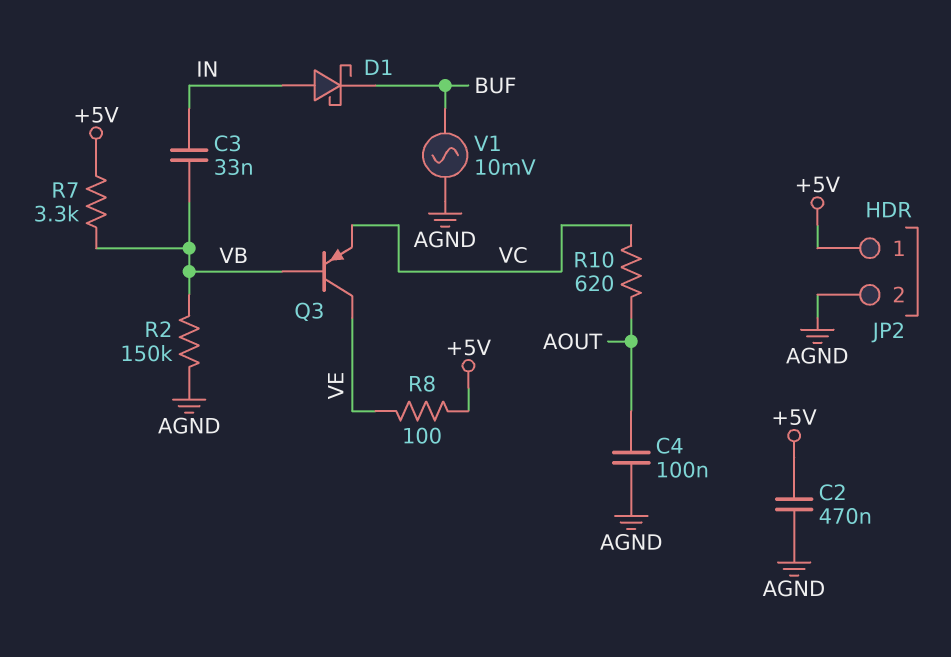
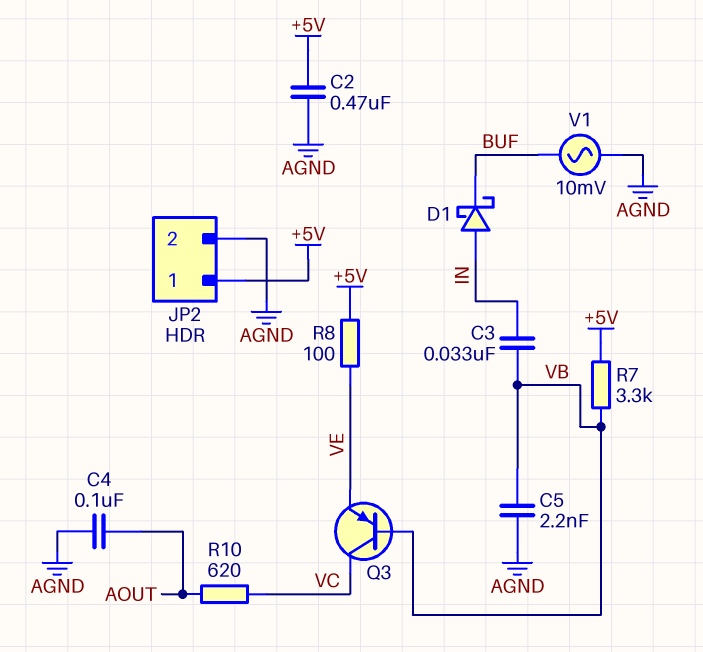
C5: none -> 2.2nF (AGND, VB)
Q3: PNP (B VB, C VE, E VC) -> PNP (B VB, C VC, E VE)
R2: 150k (AGND, VB) -> none

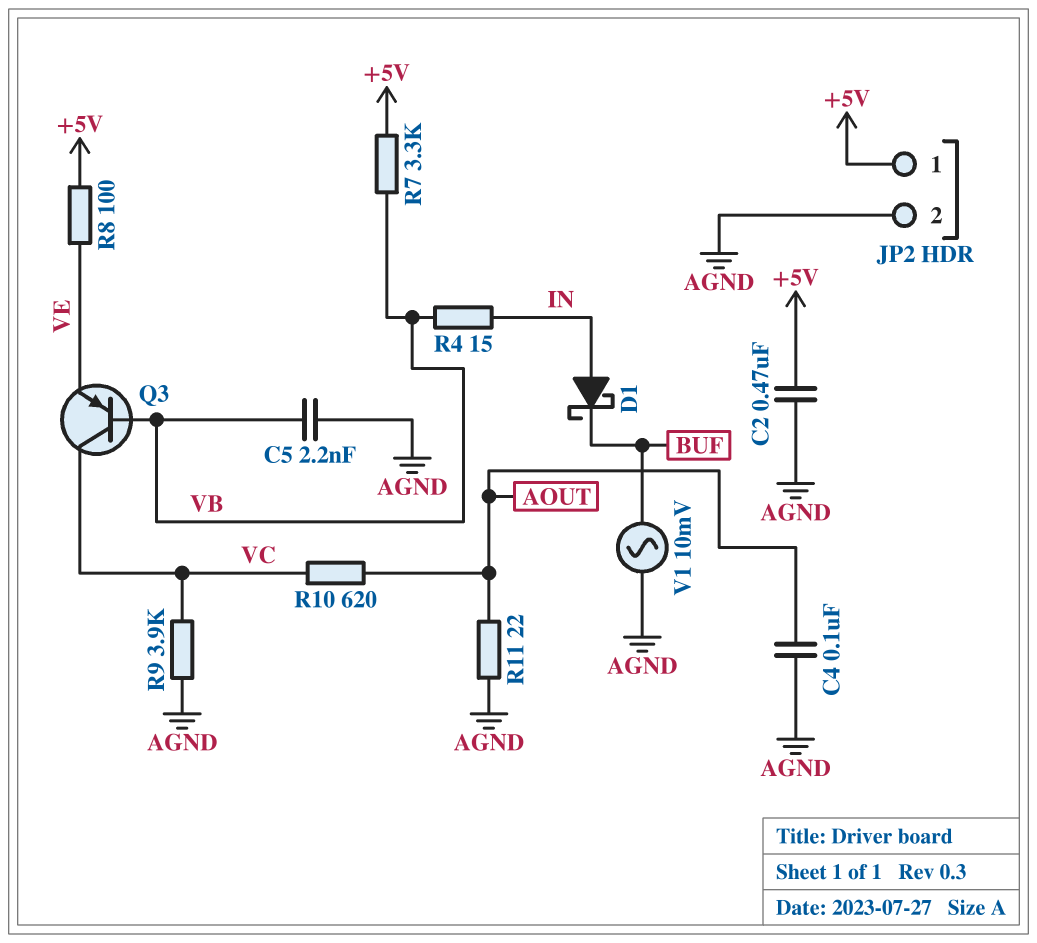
C3: 33nF (IN, VB) -> none
R4: none -> 15 (IN, VB)
R9: none -> 3.9k (AGND, VC)
R11: none -> 22 (AGND, AOUT)

